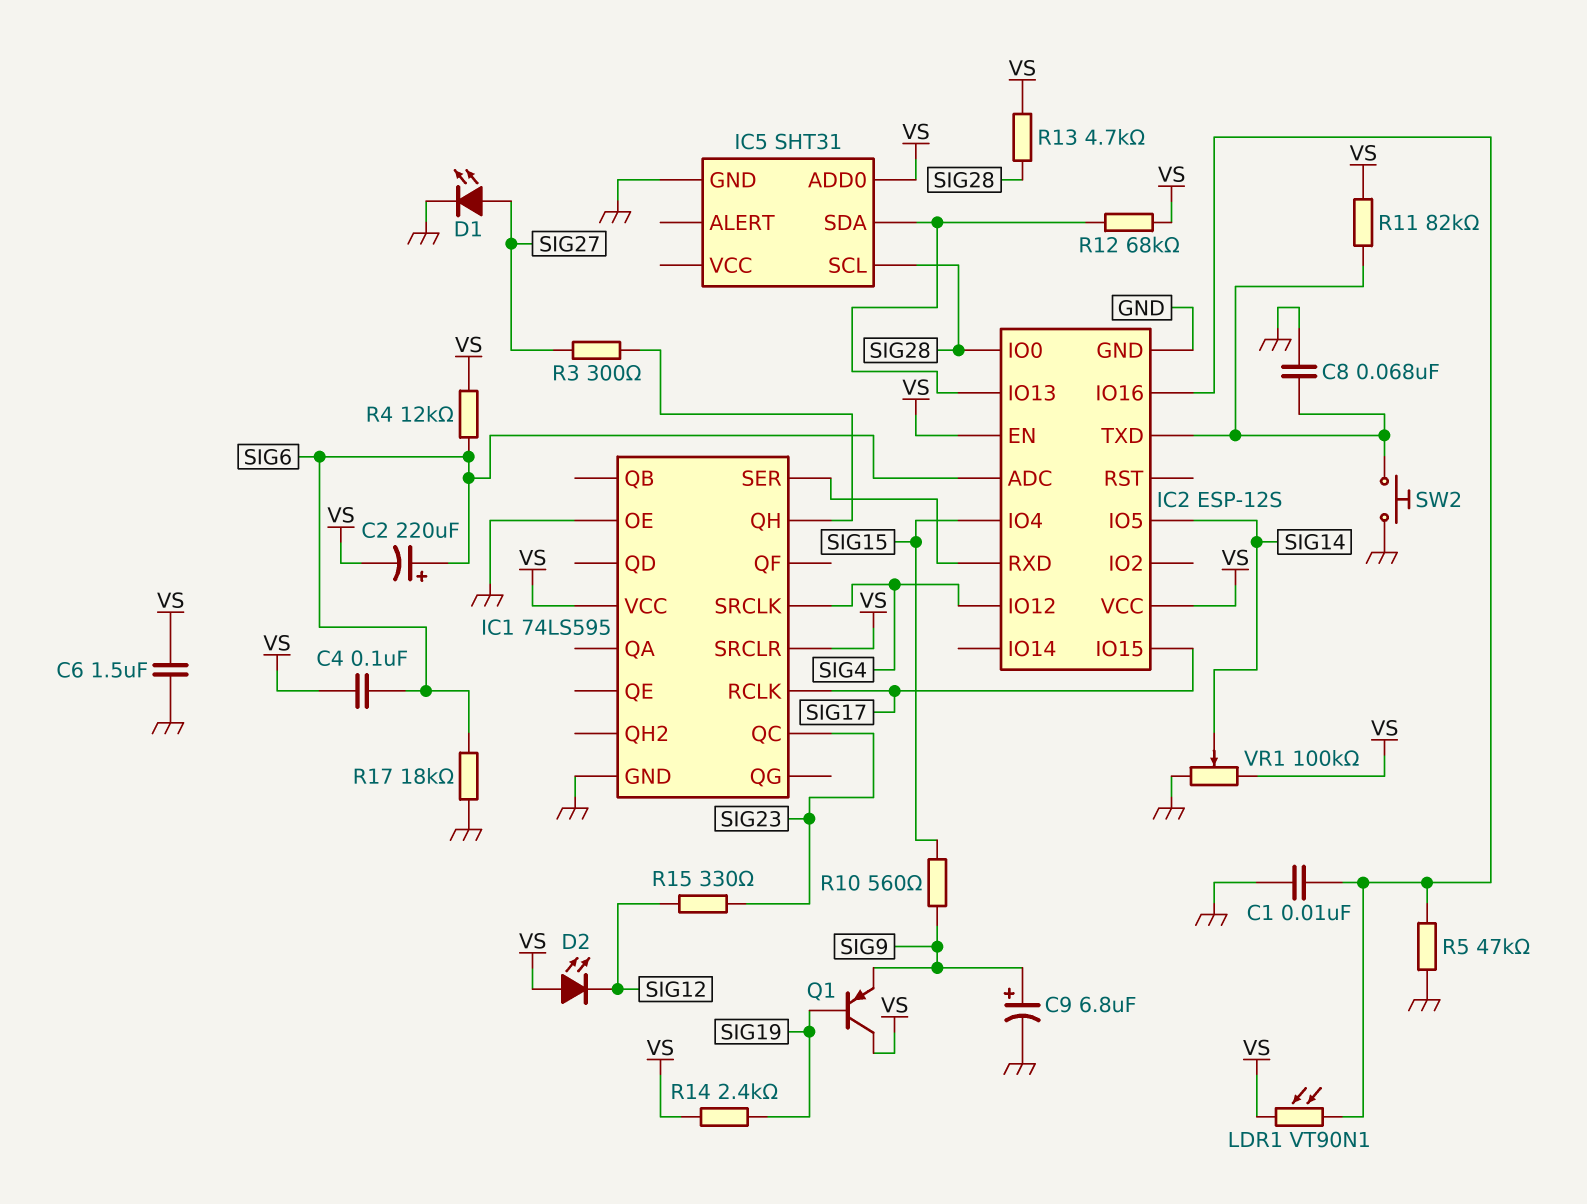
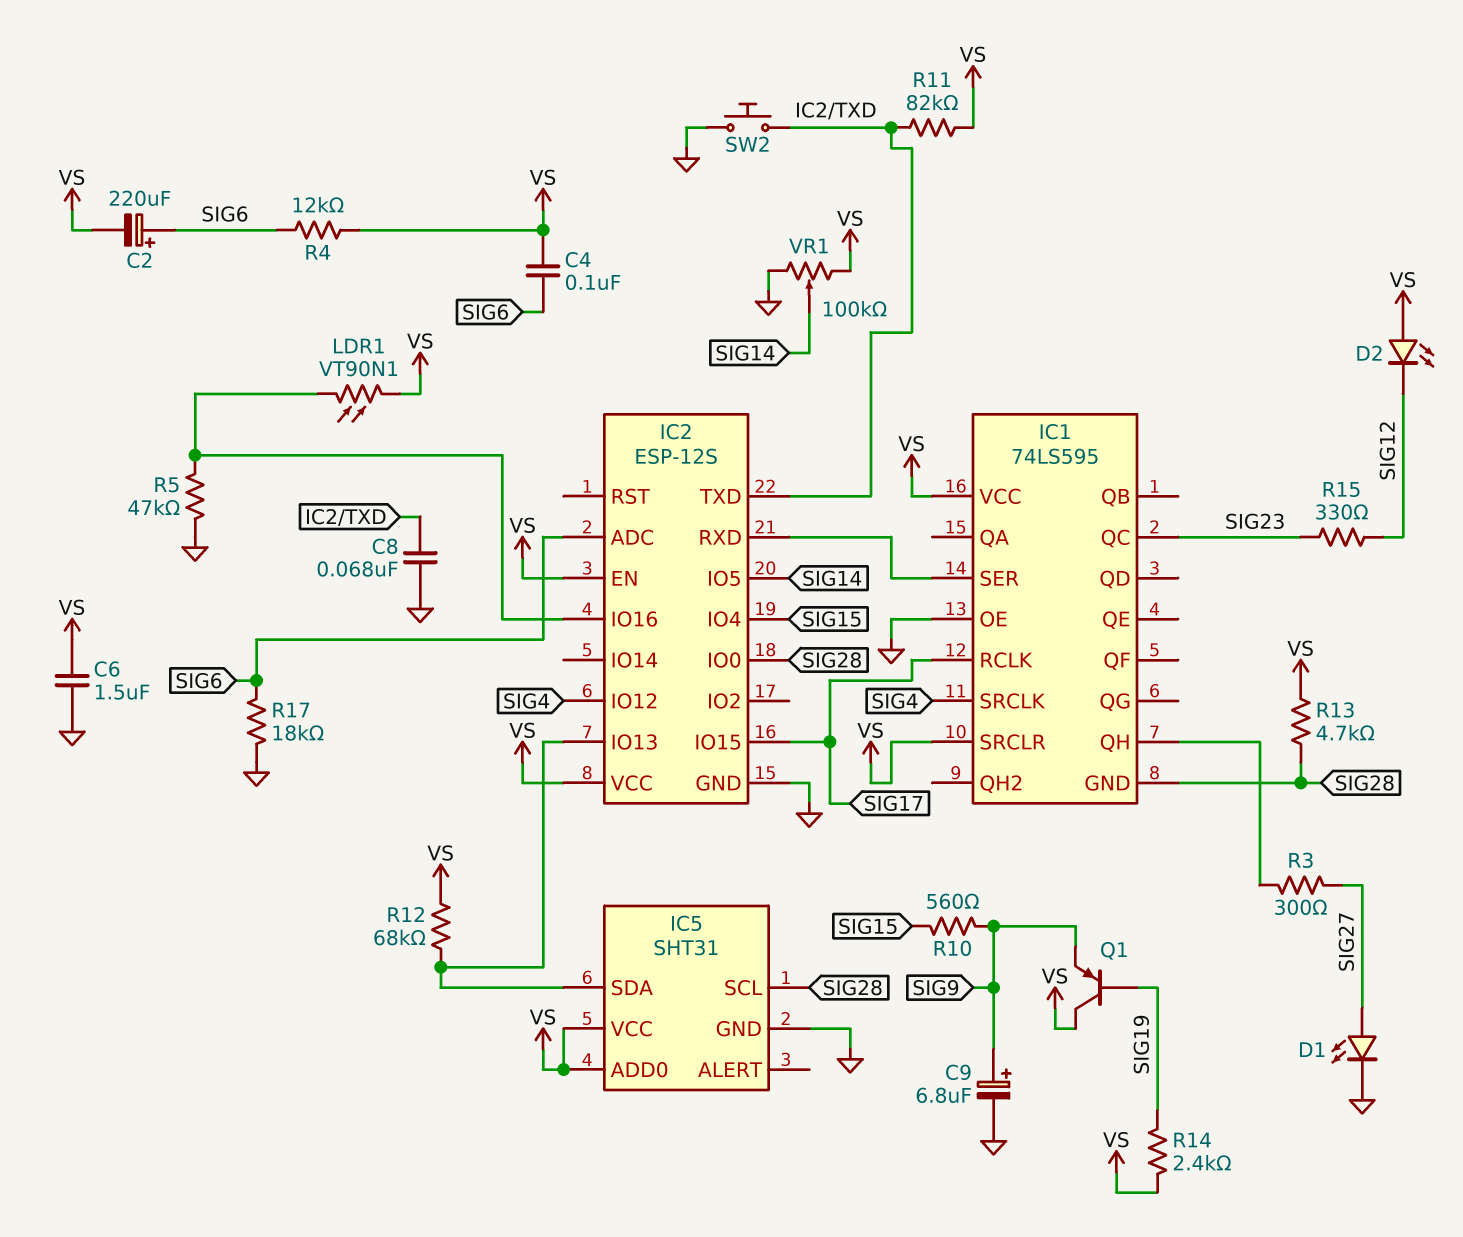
C1: 10nF (GND, IC2/IO16) -> none
IC1 pin GND: GND -> SIG28
IC5 pin VCC: none -> VS

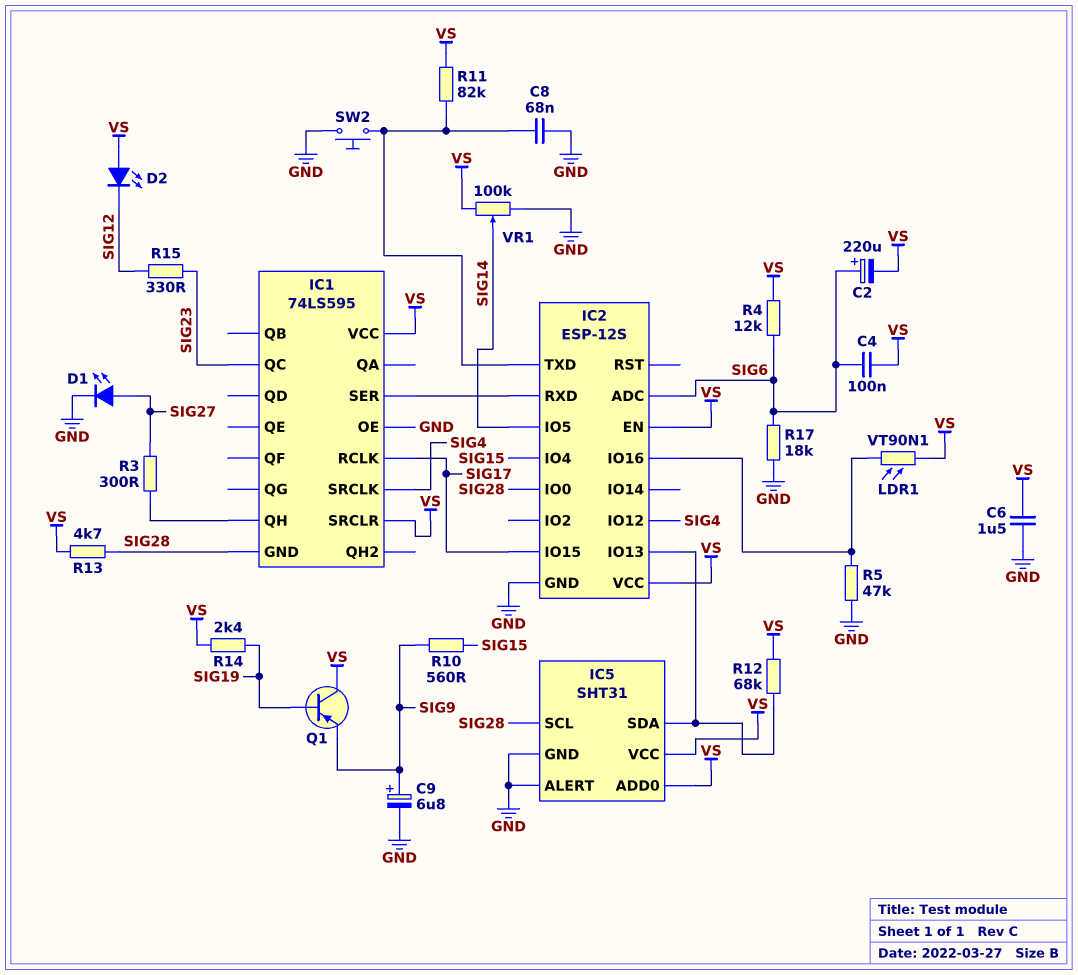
IC5 pin ALERT: none -> GND

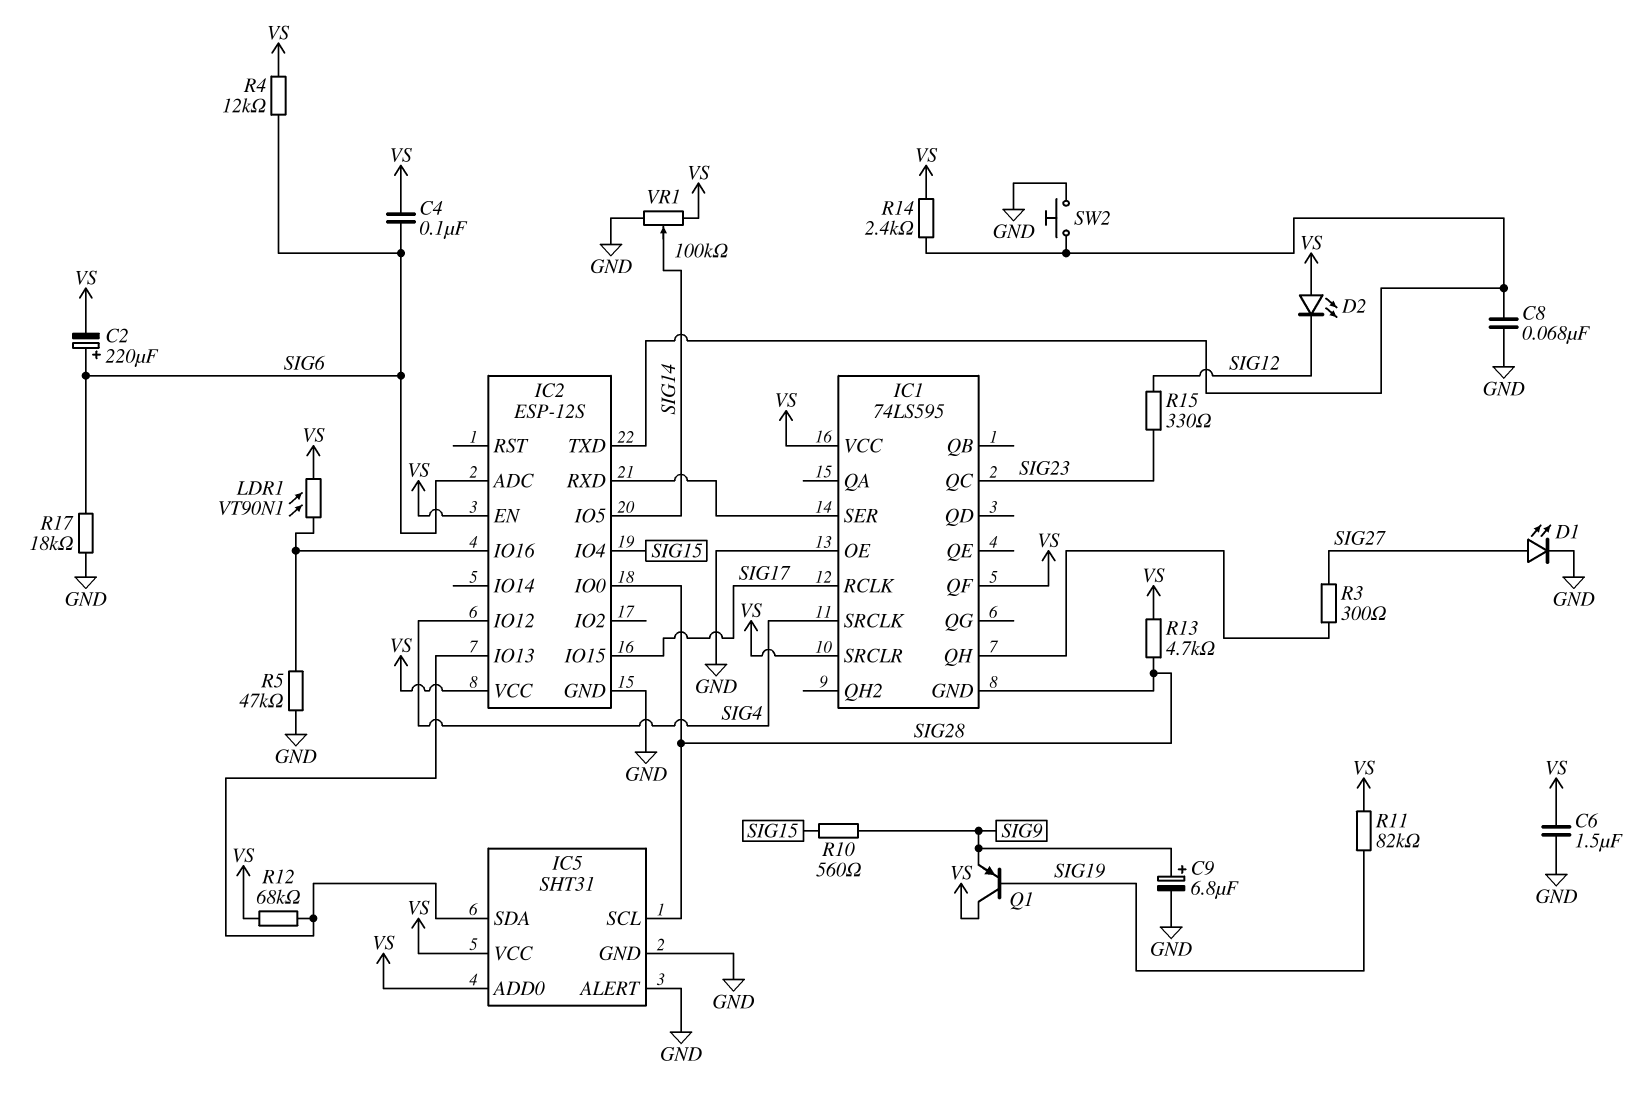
IC1 pin QF: none -> VS
R11: 82k (IC2/TXD, VS) -> 82k (SIG19, VS)
R14: 2.4k (SIG19, VS) -> 2.4k (IC2/TXD, VS)

